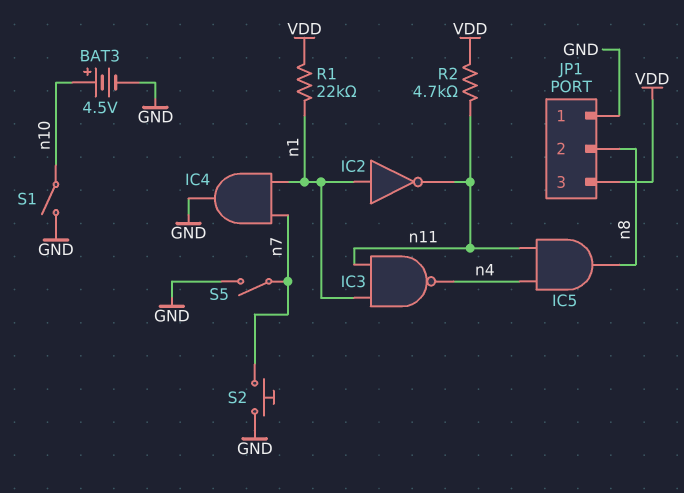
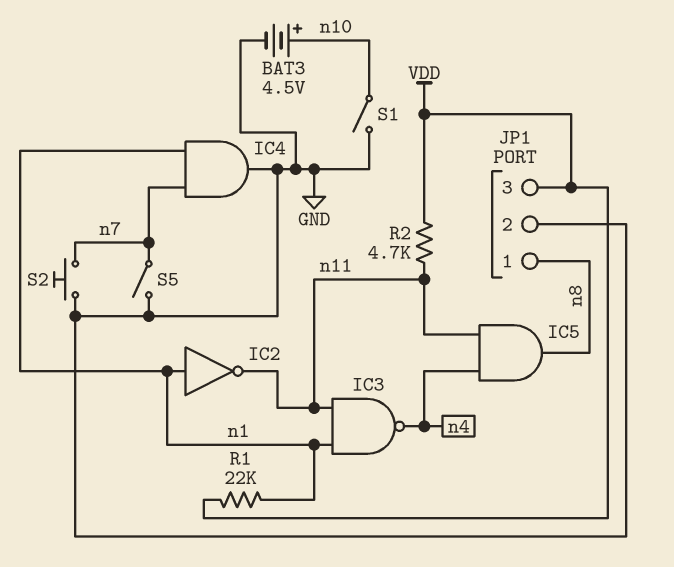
JP1 pin 1: GND -> n8
JP1 pin 2: n8 -> GND

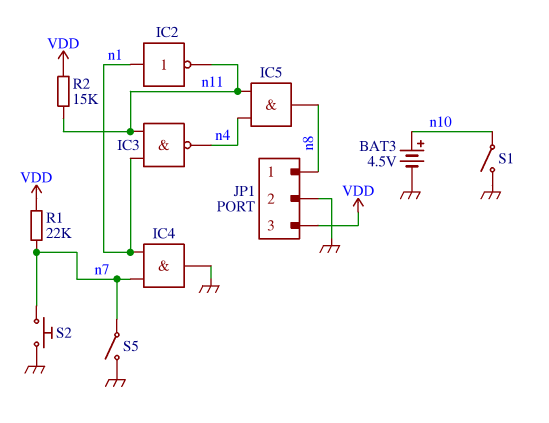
R1: 22k (VDD, n1) -> 22k (VDD, n7)
R2: 4.7k (VDD, n11) -> 15k (VDD, n11)

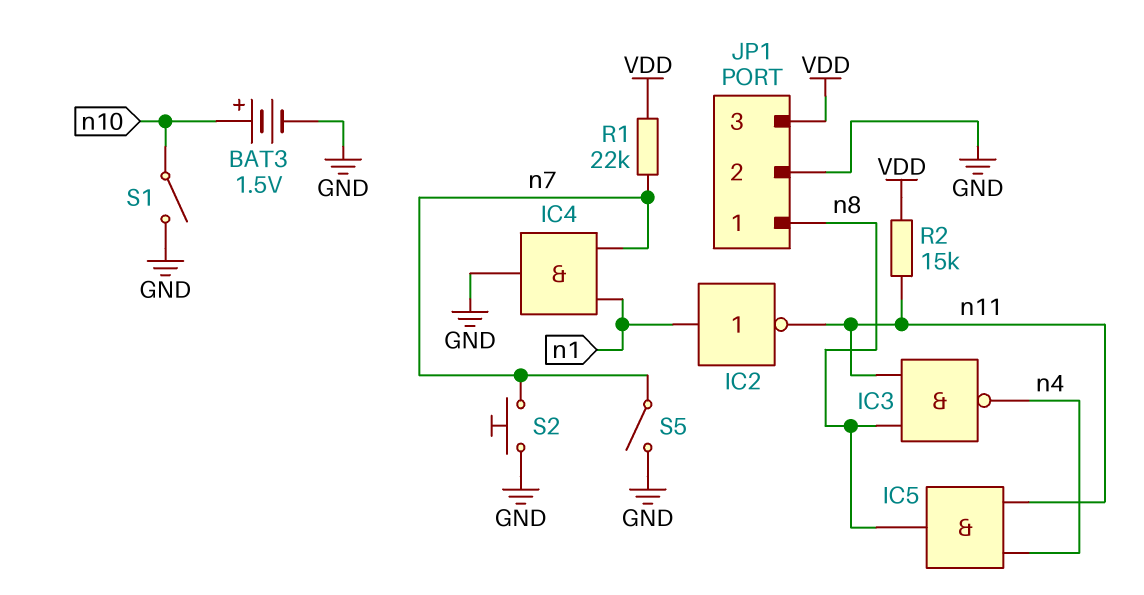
BAT3: 4.5V (plus n10, minus GND) -> 1.5V (plus n10, minus GND)
IC3: NAND (in n1, in n11, out n4) -> NAND (in n8, in n11, out n4)

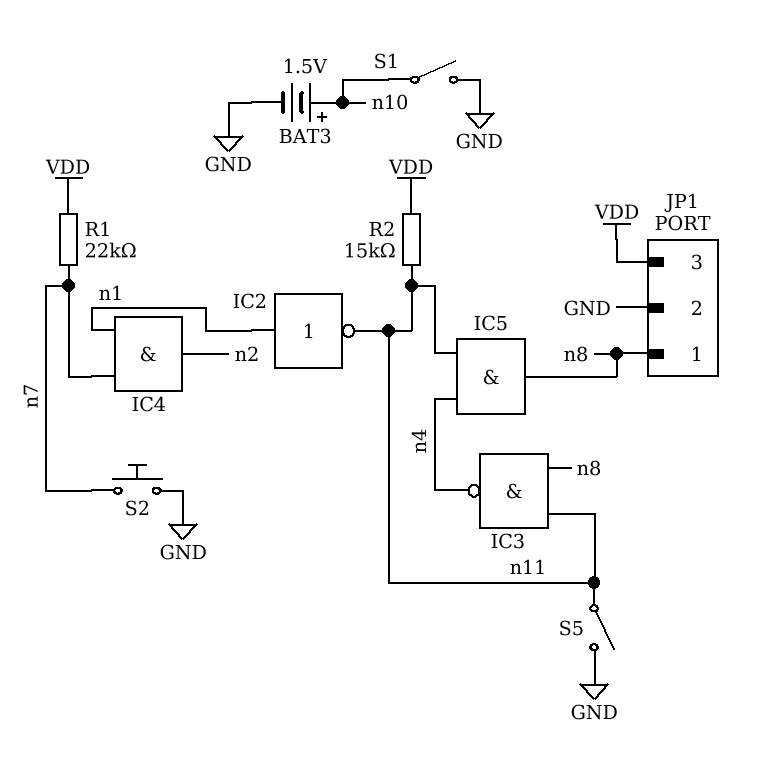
IC4: AND (in n1, in n7, out GND) -> AND (in n1, in n7, out n2)
S5: switch (GND, n7) -> switch (GND, n11)

